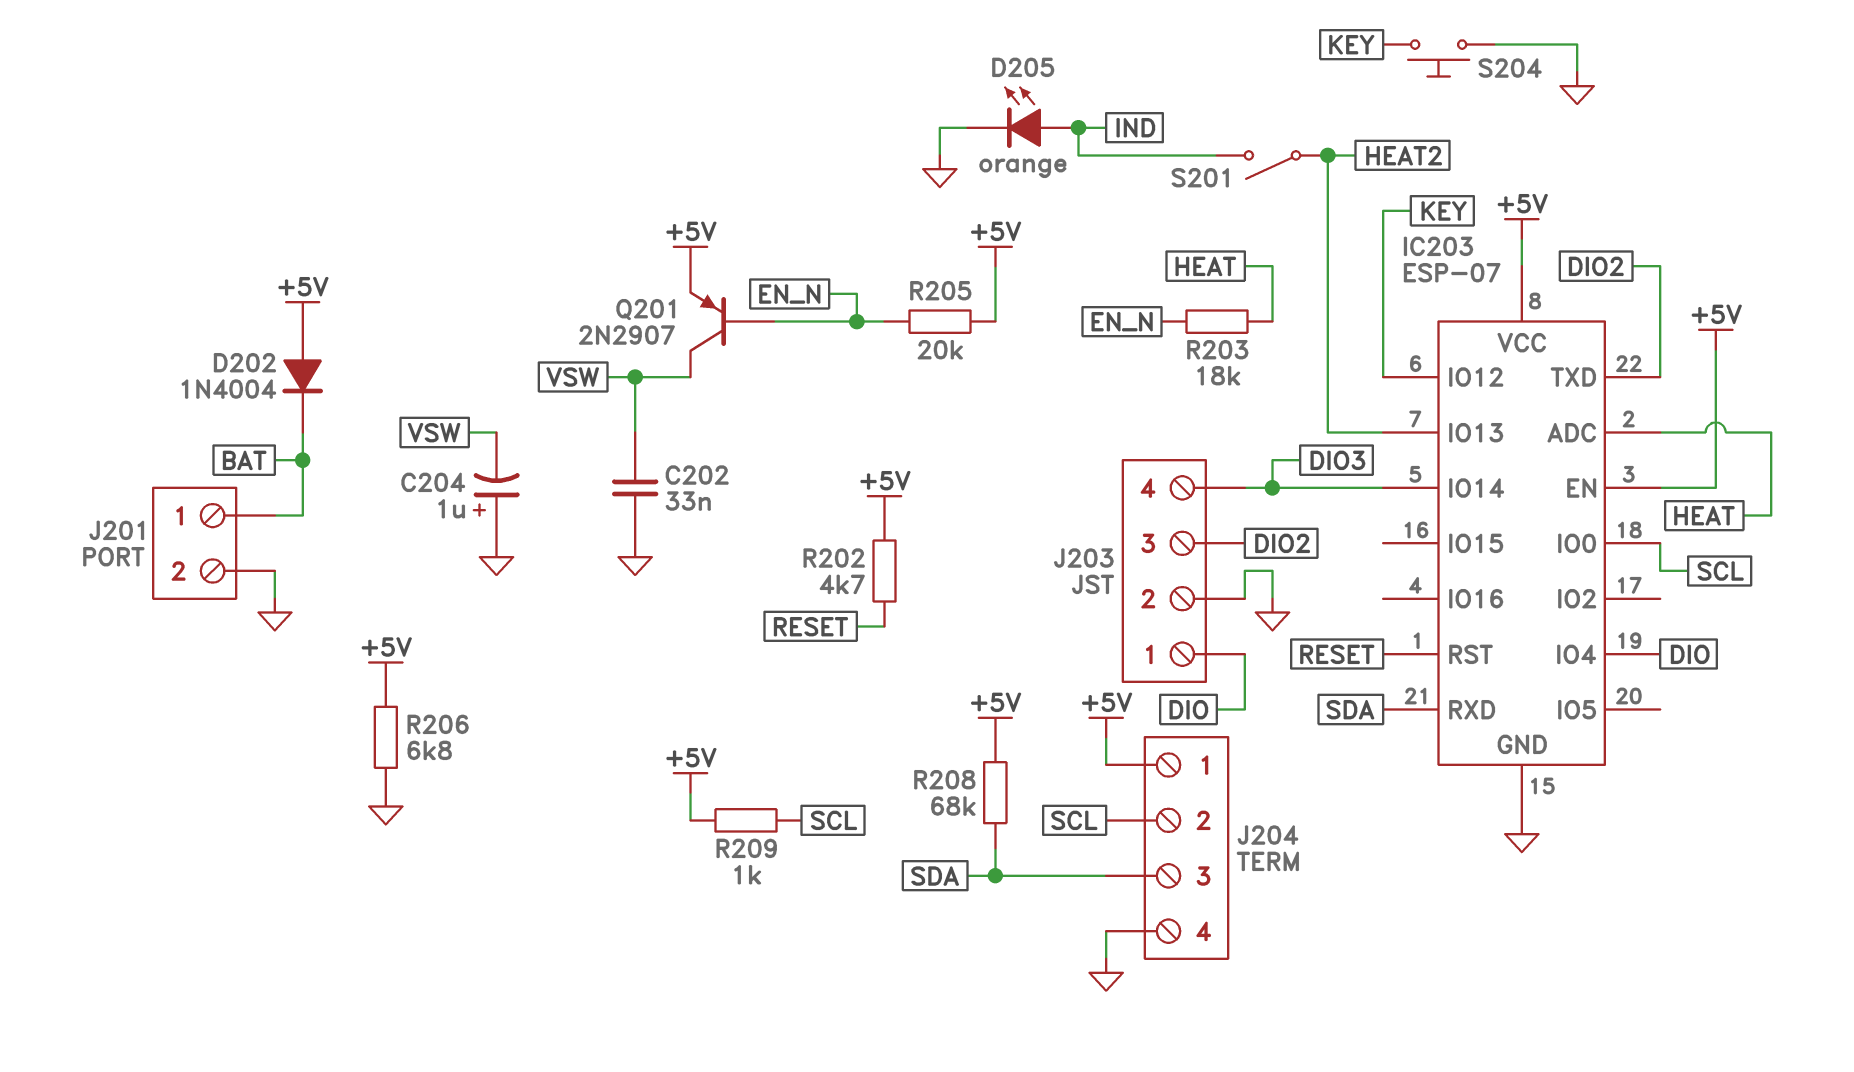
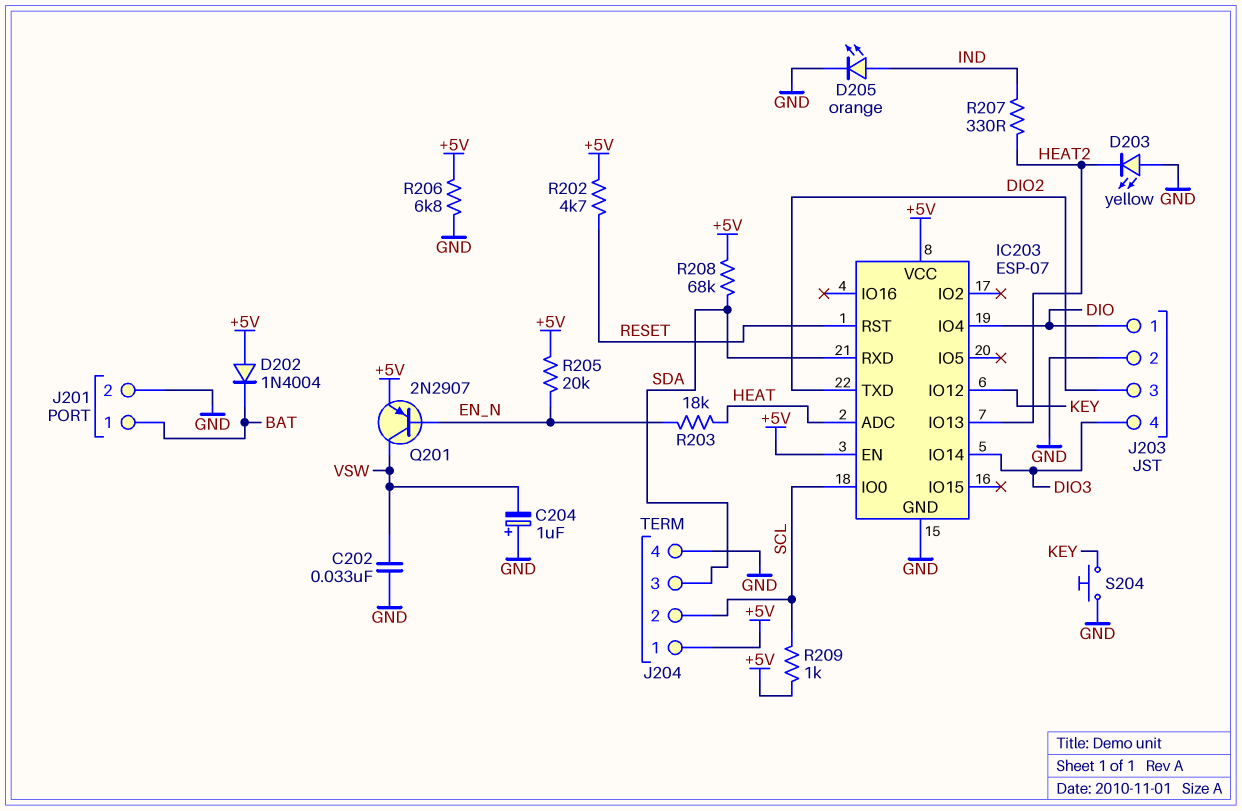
D203: none -> LED yellow (A GND, K HEAT2)
R207: none -> 330 (HEAT2, IND)
S201: switch (HEAT2, IND) -> none

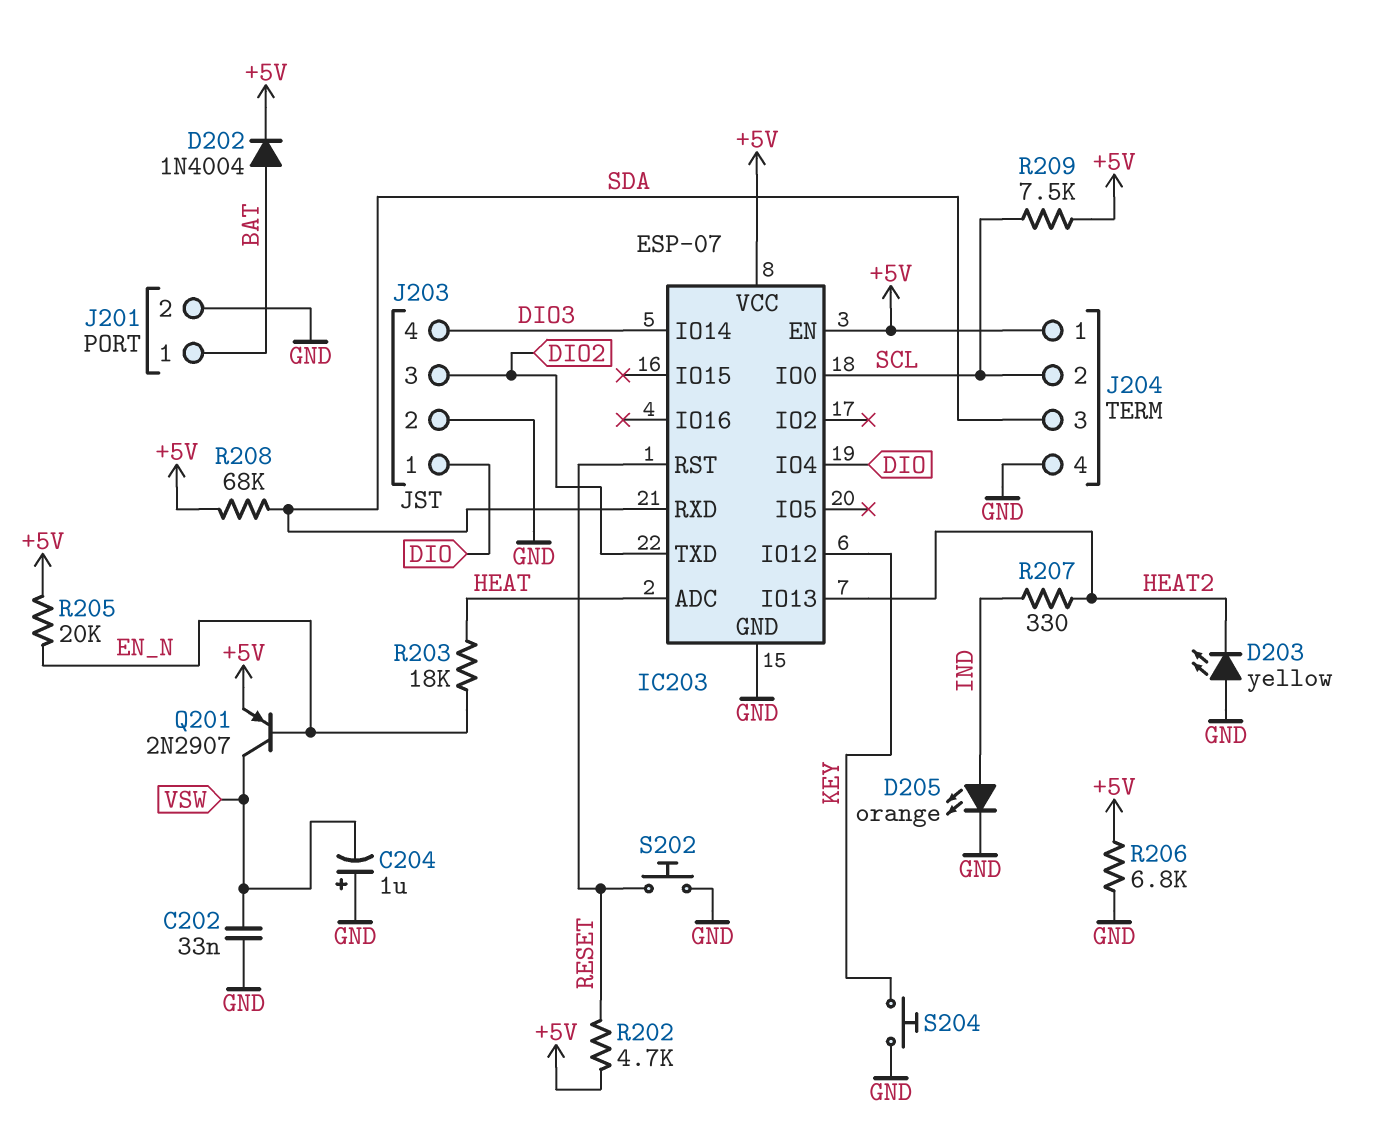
D202: diode 1N4004 (A +5V, K BAT) -> diode 1N4004 (A BAT, K +5V)
R209: 1k (+5V, SCL) -> 7.5k (+5V, SCL)
S202: none -> button (GND, RESET)

